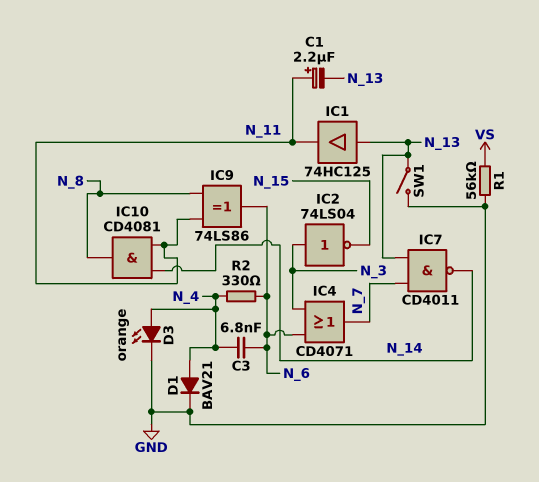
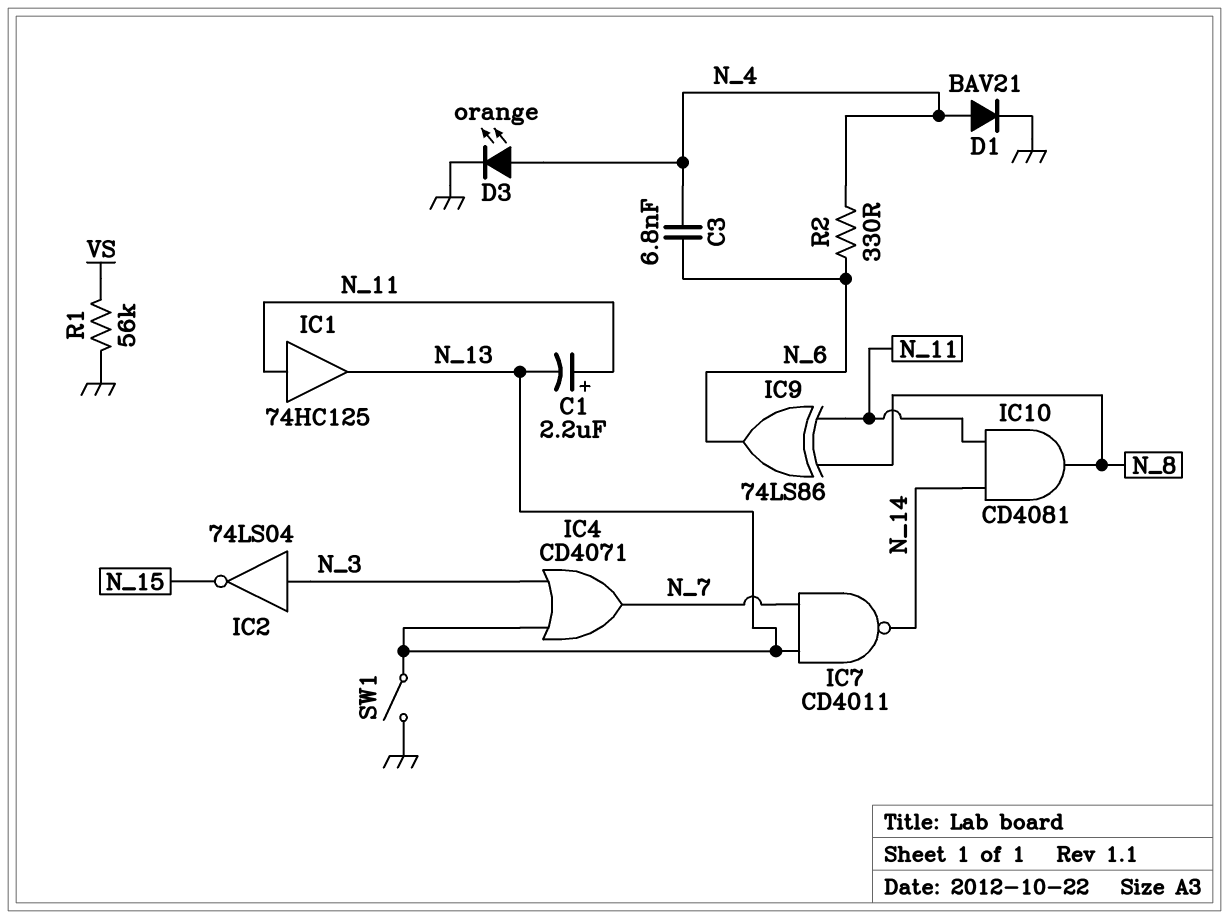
IC1: buffer 74HC125 (in N_13, out N_11) -> buffer 74HC125 (in N_11, out N_13)
IC4: OR CD4071 (in N_3, in N_6, out N_7) -> OR CD4071 (in N_3, in N_13, out N_7)

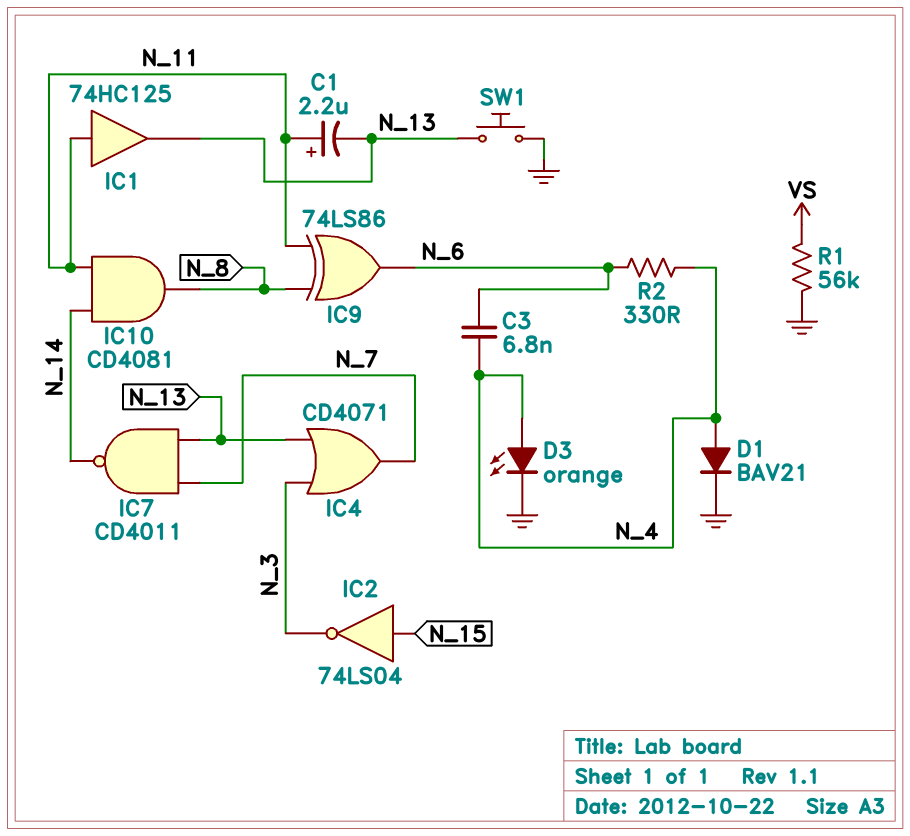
IC2: NOT 74LS04 (in N_3, out N_15) -> NOT 74LS04 (in N_15, out N_3)
SW1: switch (GND, N_13) -> button (GND, N_13)

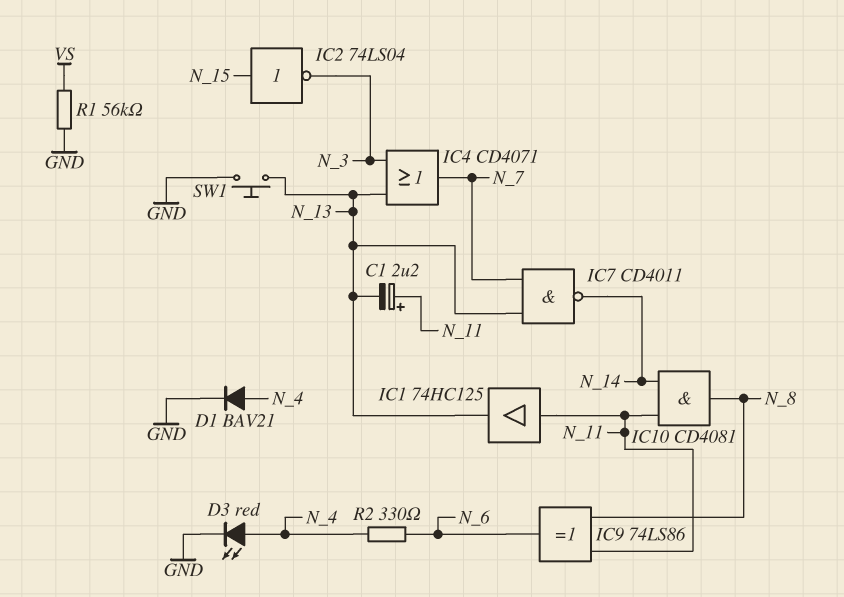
C3: 6.8nF (N_4, N_6) -> none
D3: LED orange (A N_4, K GND) -> LED red (A N_4, K GND)

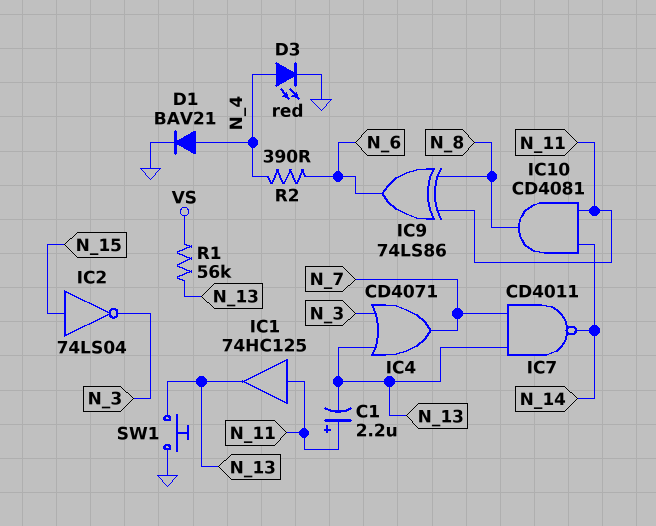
R1: 56k (GND, VS) -> 56k (N_13, VS)
R2: 330 (N_4, N_6) -> 390 (N_4, N_6)

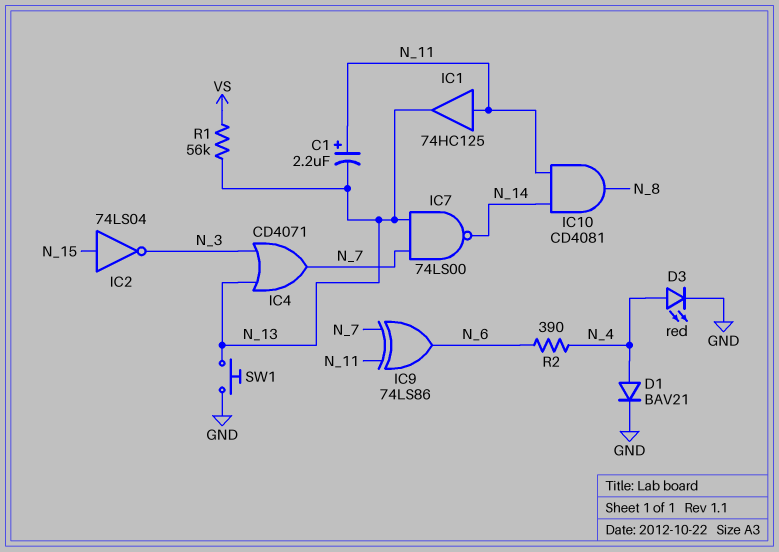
IC7: NAND CD4011 (in N_7, in N_13, out N_14) -> NAND 74LS00 (in N_7, in N_13, out N_14)
IC9: XOR 74LS86 (in N_8, in N_11, out N_6) -> XOR 74LS86 (in N_7, in N_11, out N_6)

